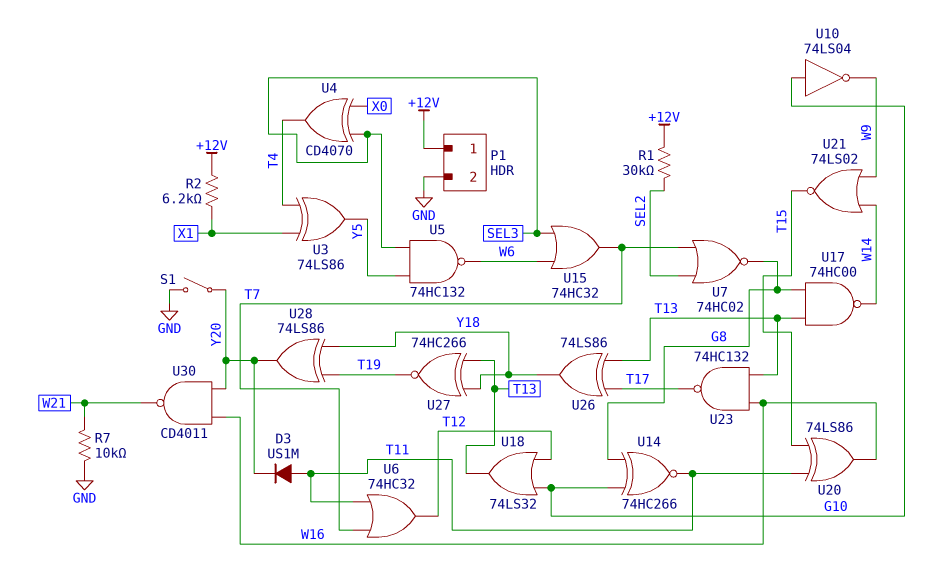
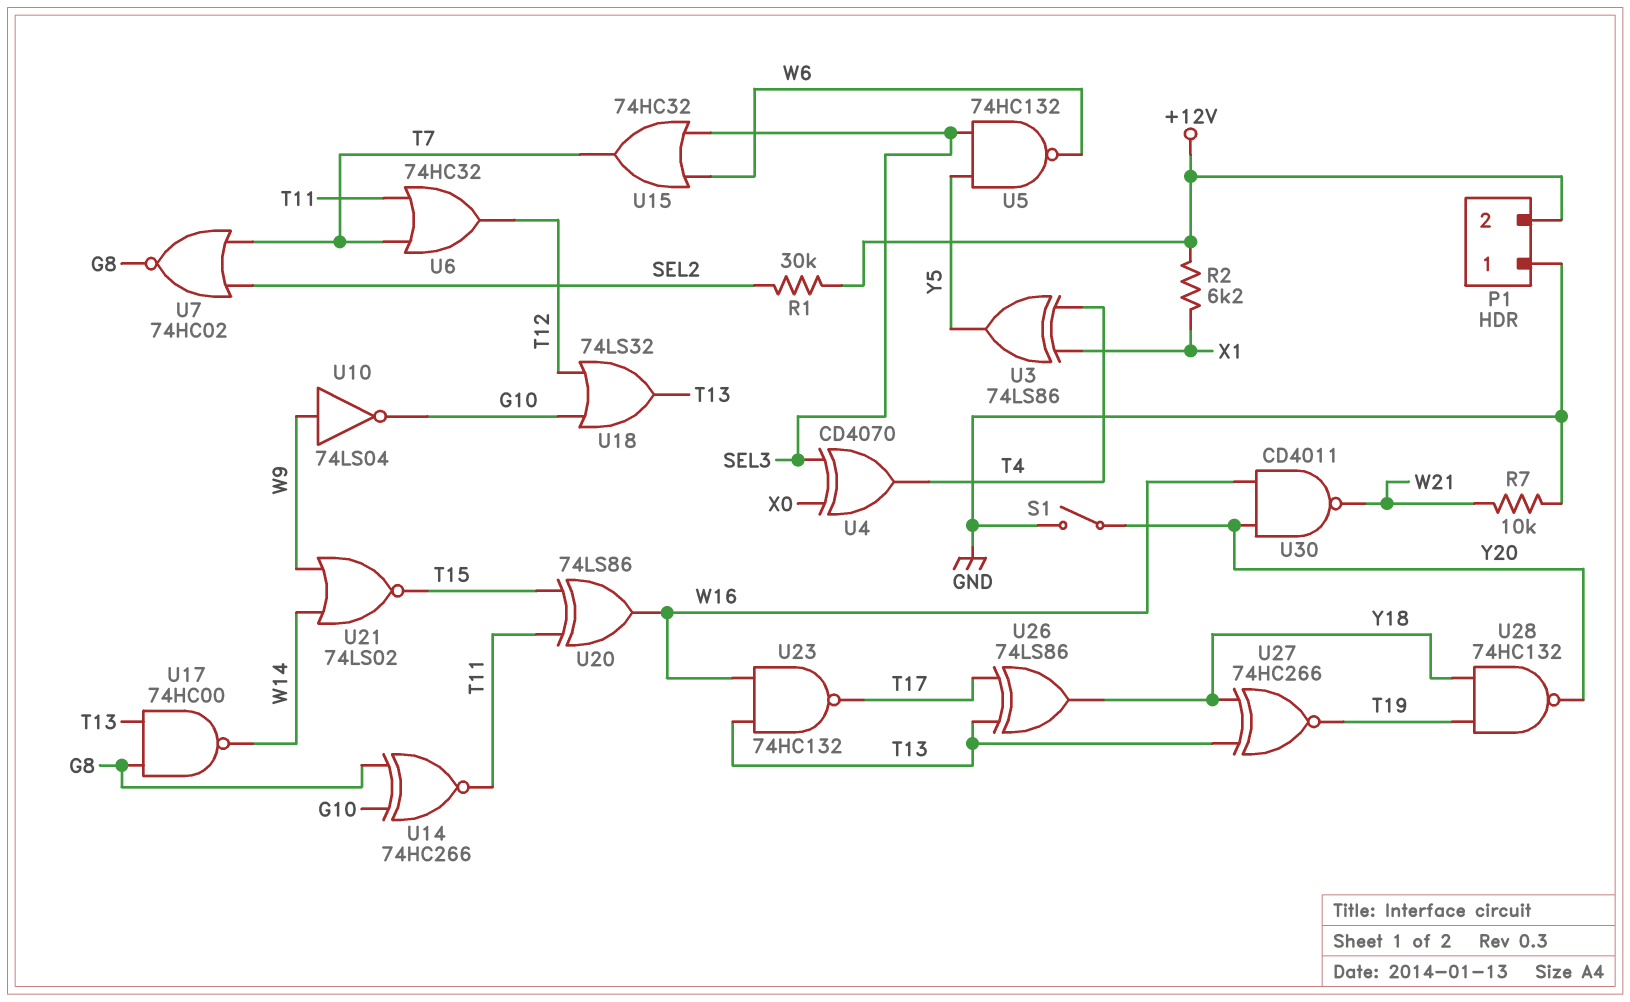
D3: diode US1M (A T11, K Y20) -> none
P1 pin 1: +12V -> GND
P1 pin 2: GND -> +12V
U10: NOT 74LS04 (in G10, out W9) -> NOT 74LS04 (in W9, out G10)
U28: XOR 74LS86 (in T19, in Y18, out Y20) -> NAND 74HC132 (in T19, in Y18, out Y20)

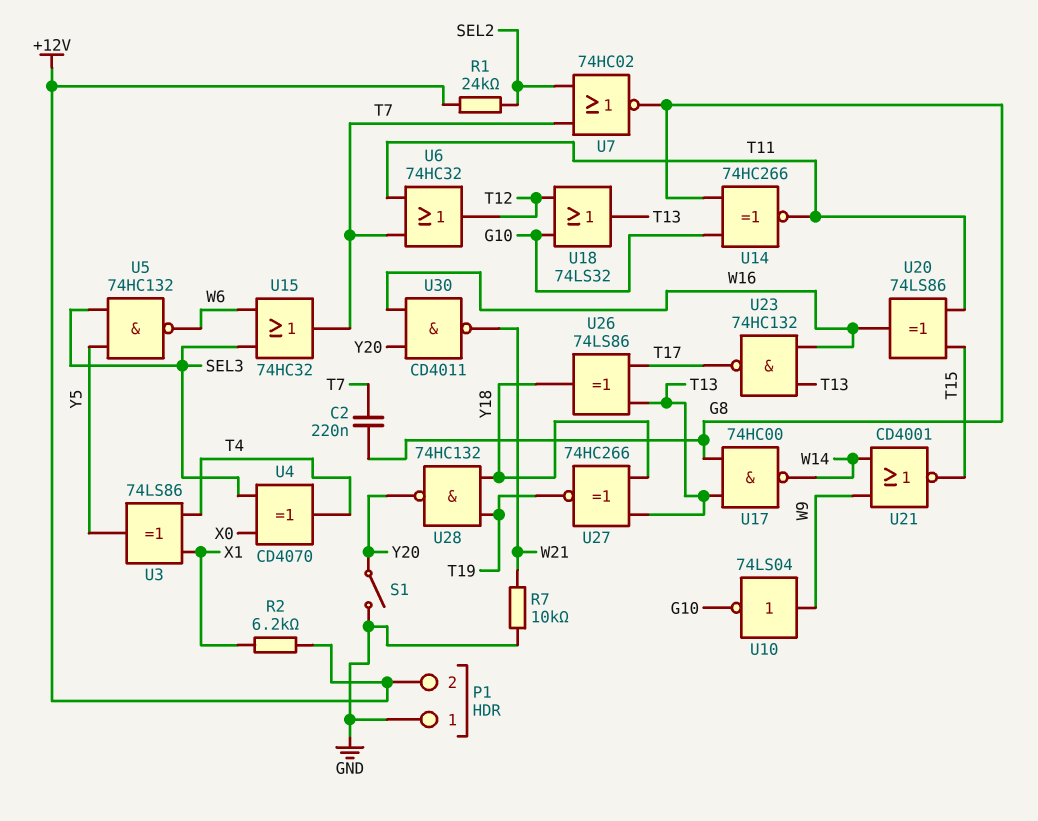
C2: none -> 220nF (G8, T7)
R1: 30k (+12V, SEL2) -> 24k (+12V, SEL2)
U21: NOR 74LS02 (in W9, in W14, out T15) -> NOR CD4001 (in W9, in W14, out T15)

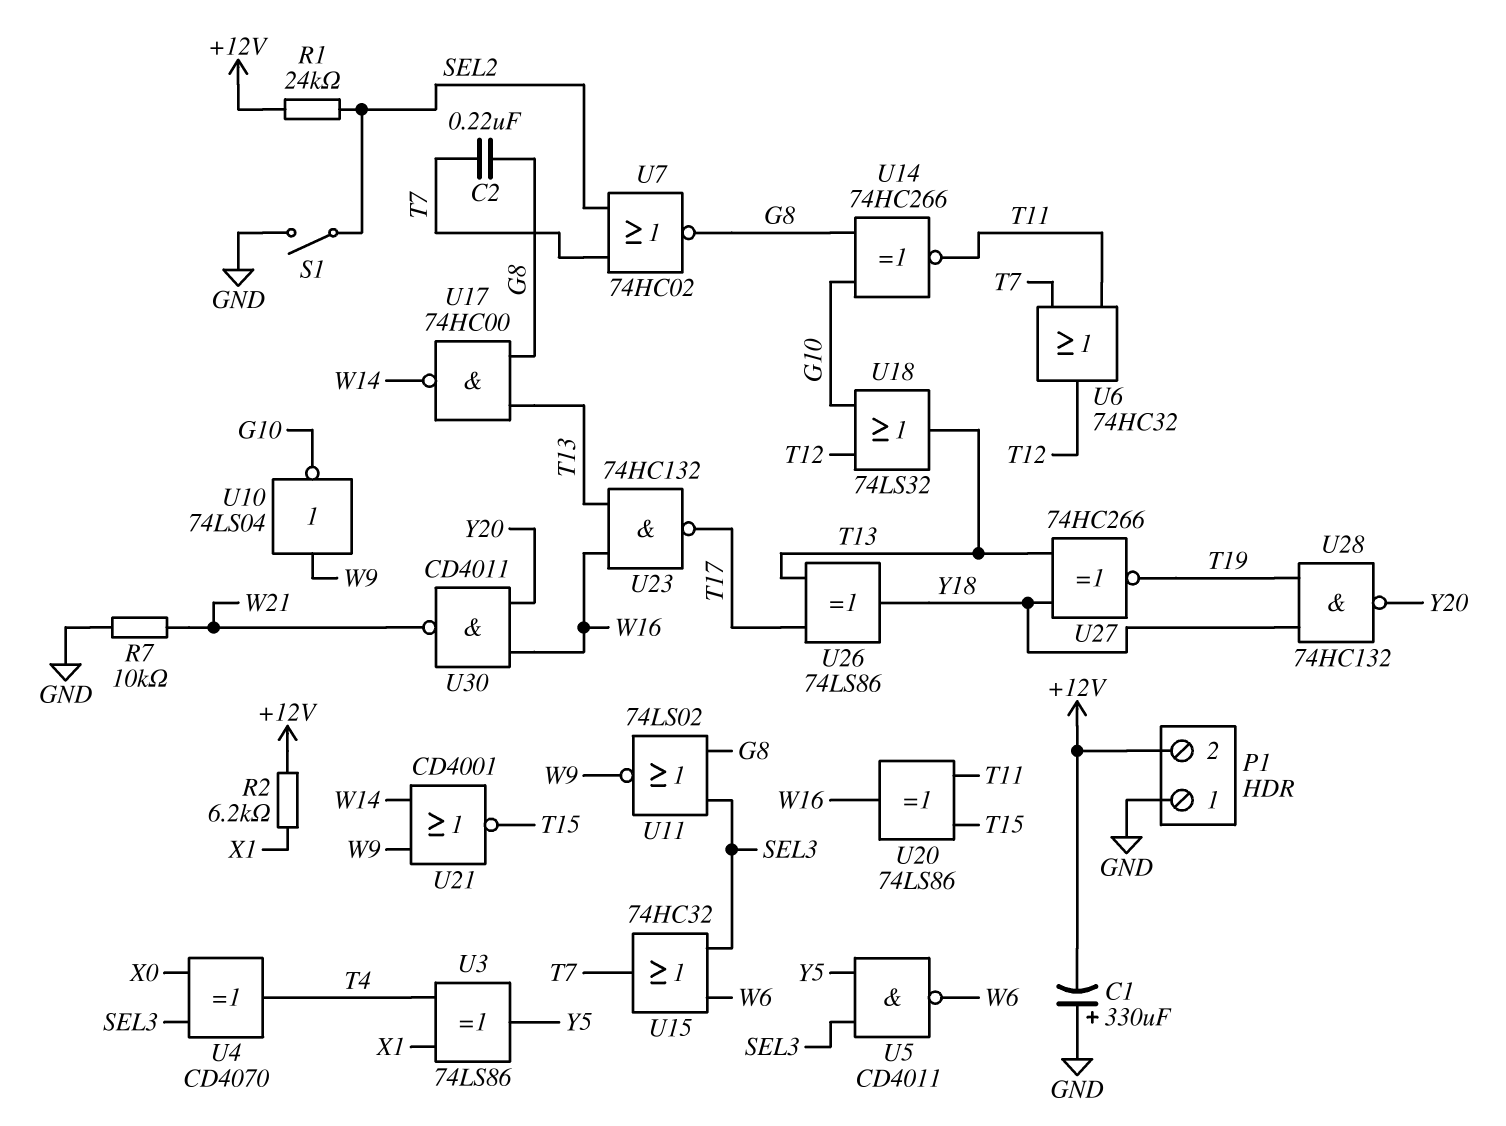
C1: none -> 330uF (plus GND, minus +12V)
S1: switch (GND, Y20) -> switch (GND, SEL2)
U5: NAND 74HC132 (in SEL3, in Y5, out W6) -> NAND CD4011 (in SEL3, in Y5, out W6)
U11: none -> NOR 74LS02 (in G8, in SEL3, out W9)

